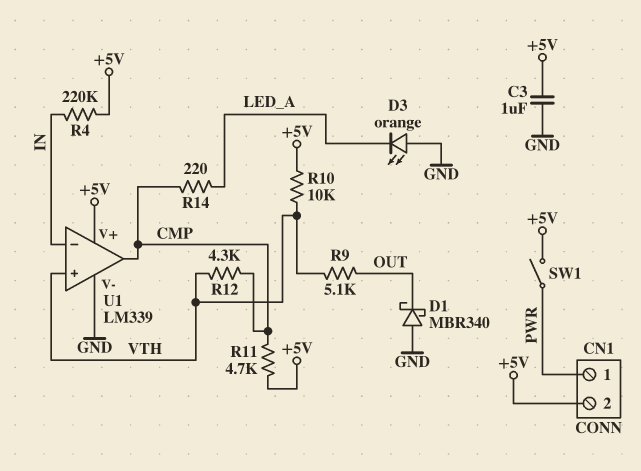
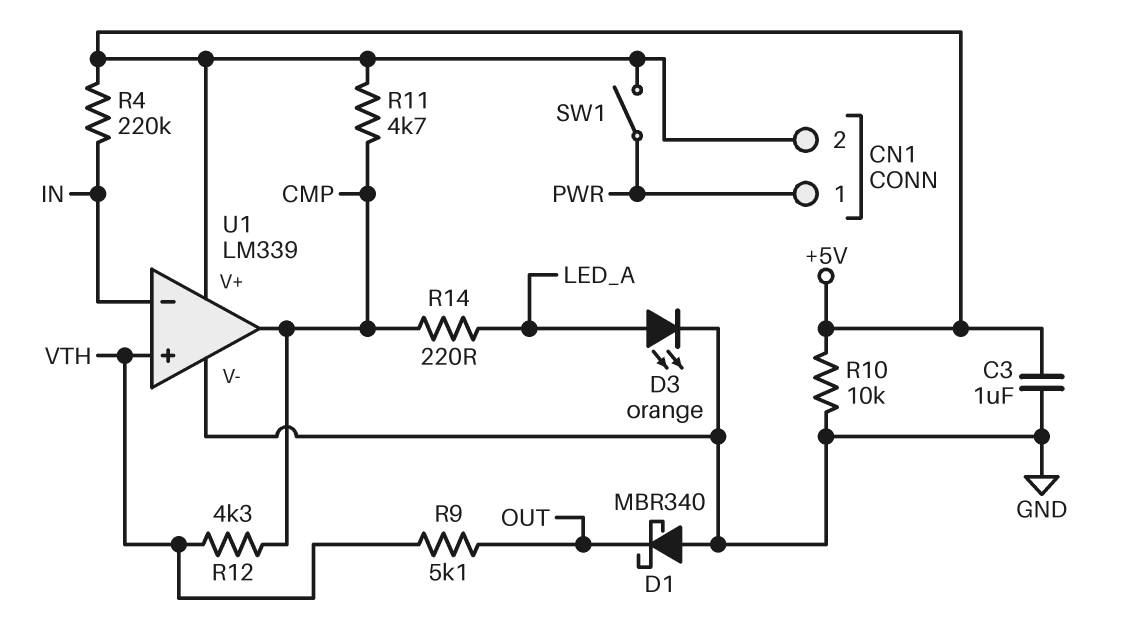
D3: LED orange (A GND, K LED_A) -> LED orange (A LED_A, K GND)
R10: 10k (+5V, VTH) -> 10k (+5V, GND)

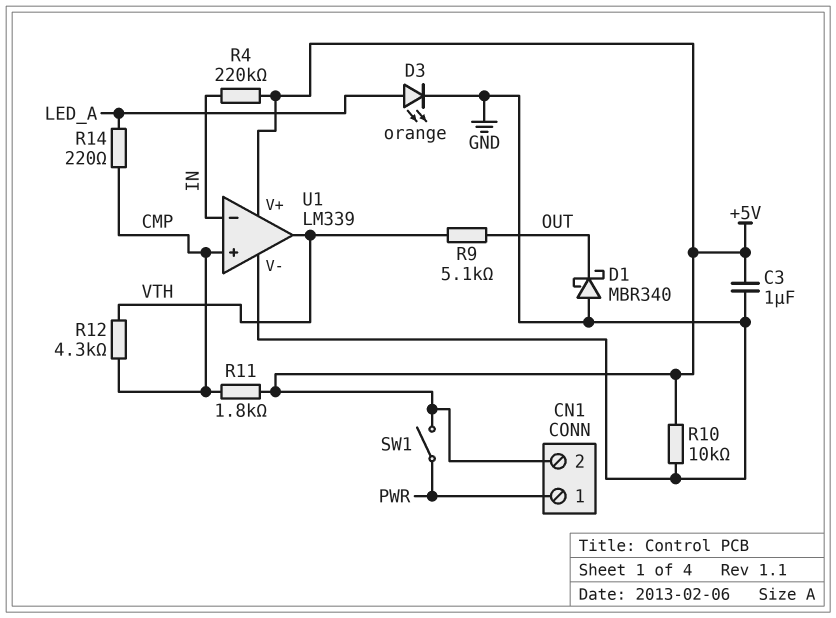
R11: 4.7k (+5V, CMP) -> 1.8k (+5V, CMP)
U1 pin in+: VTH -> CMP
U1 pin out: CMP -> VTH

